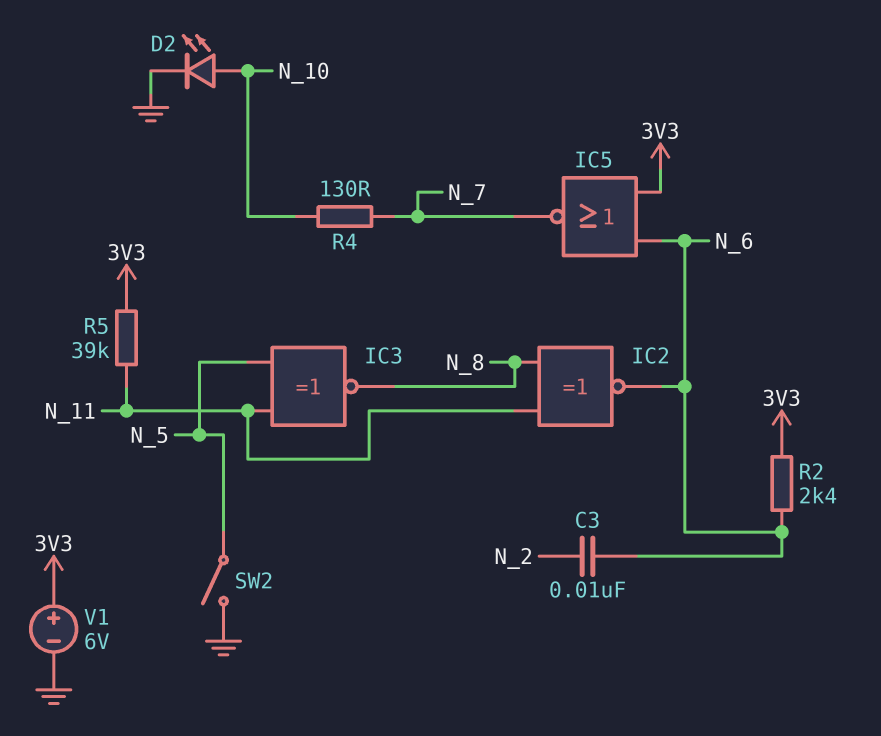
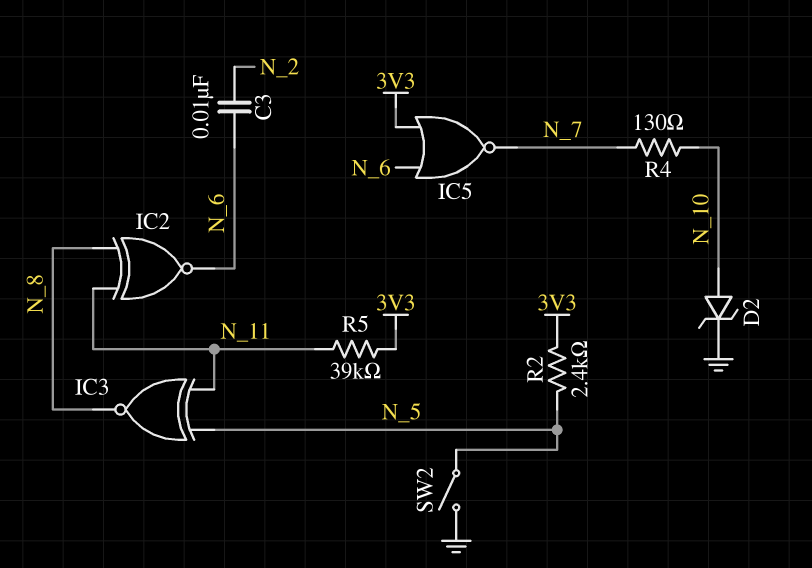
D2: LED (A N_10, K GND) -> zener (A N_10, K GND)
R2: 2.4k (3V3, N_6) -> 2.4k (3V3, N_5)
V1: 6V (plus 3V3, minus GND) -> none

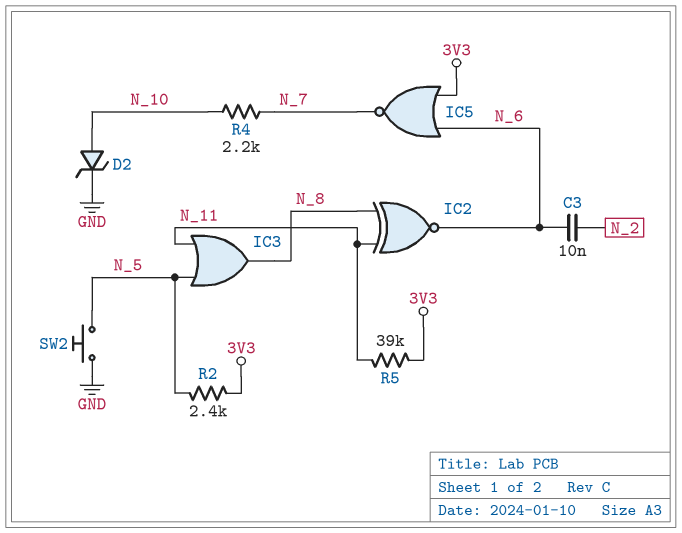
IC3: XNOR (in N_5, in N_11, out N_8) -> OR (in N_5, in N_11, out N_8)
R4: 130 (N_7, N_10) -> 2.2k (N_7, N_10)
SW2: switch (GND, N_5) -> button (GND, N_5)

